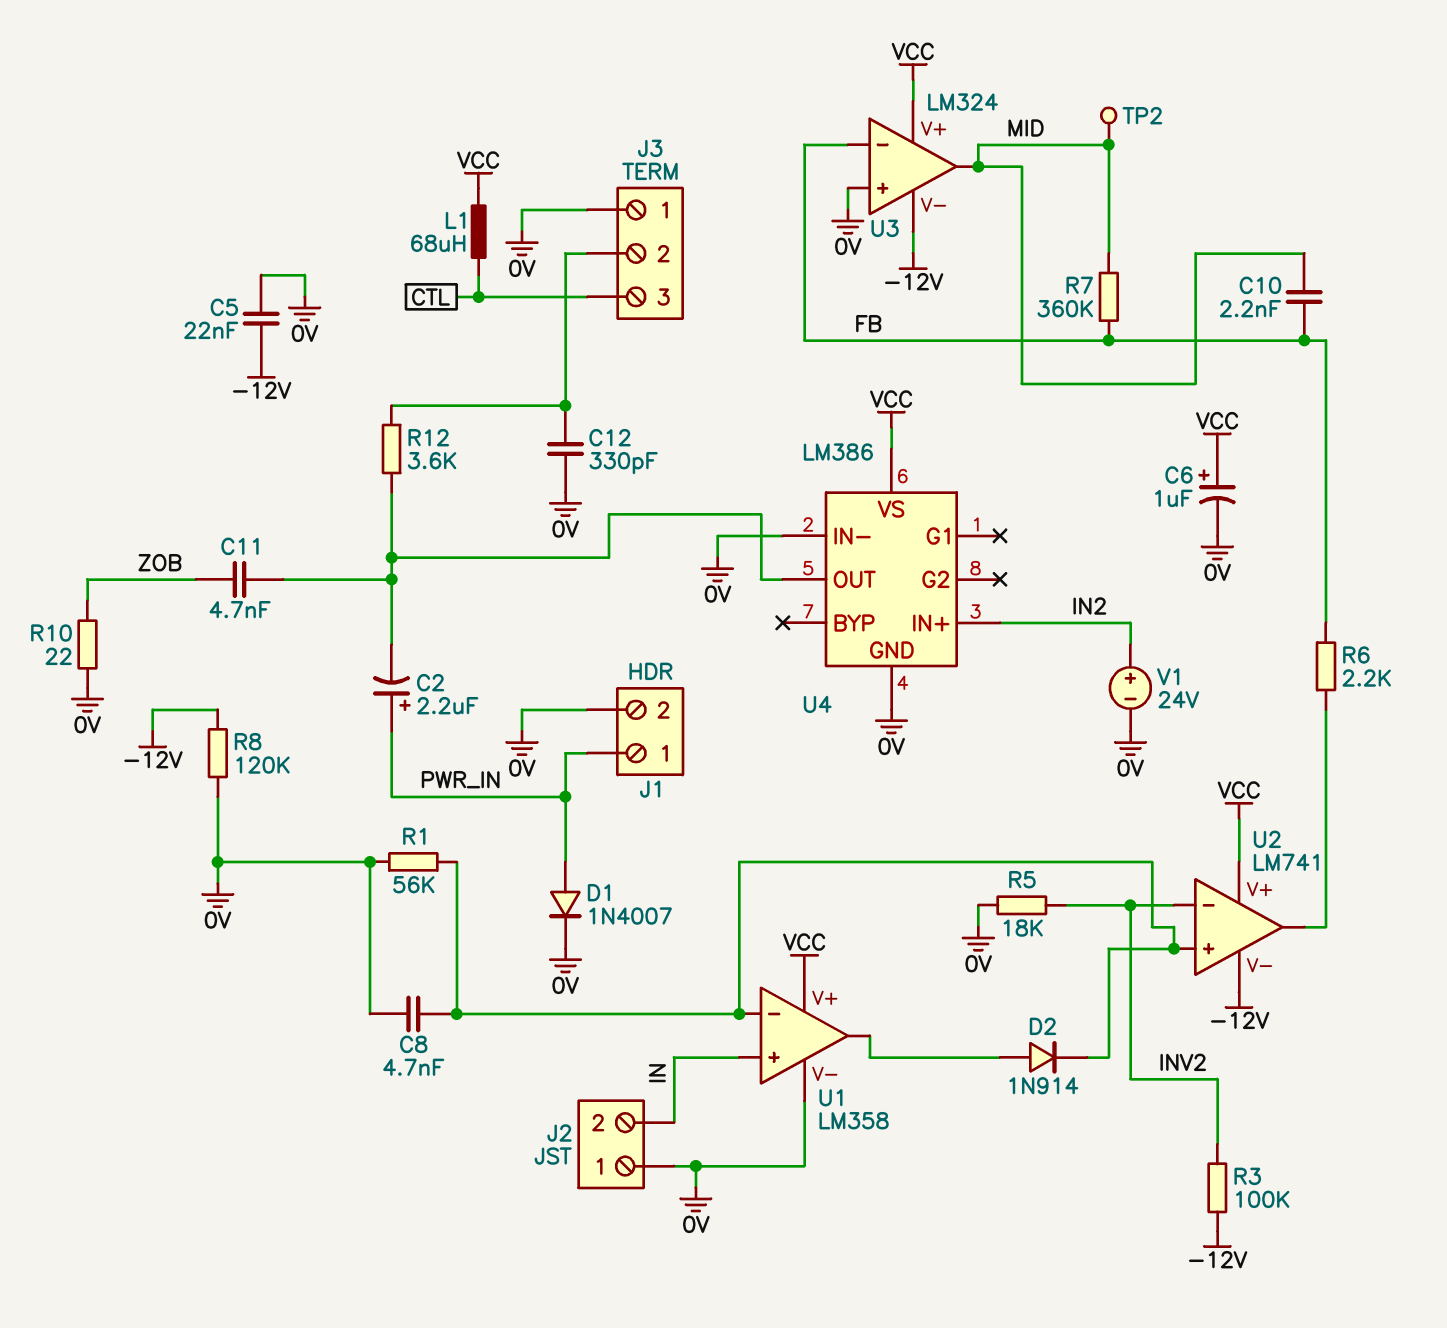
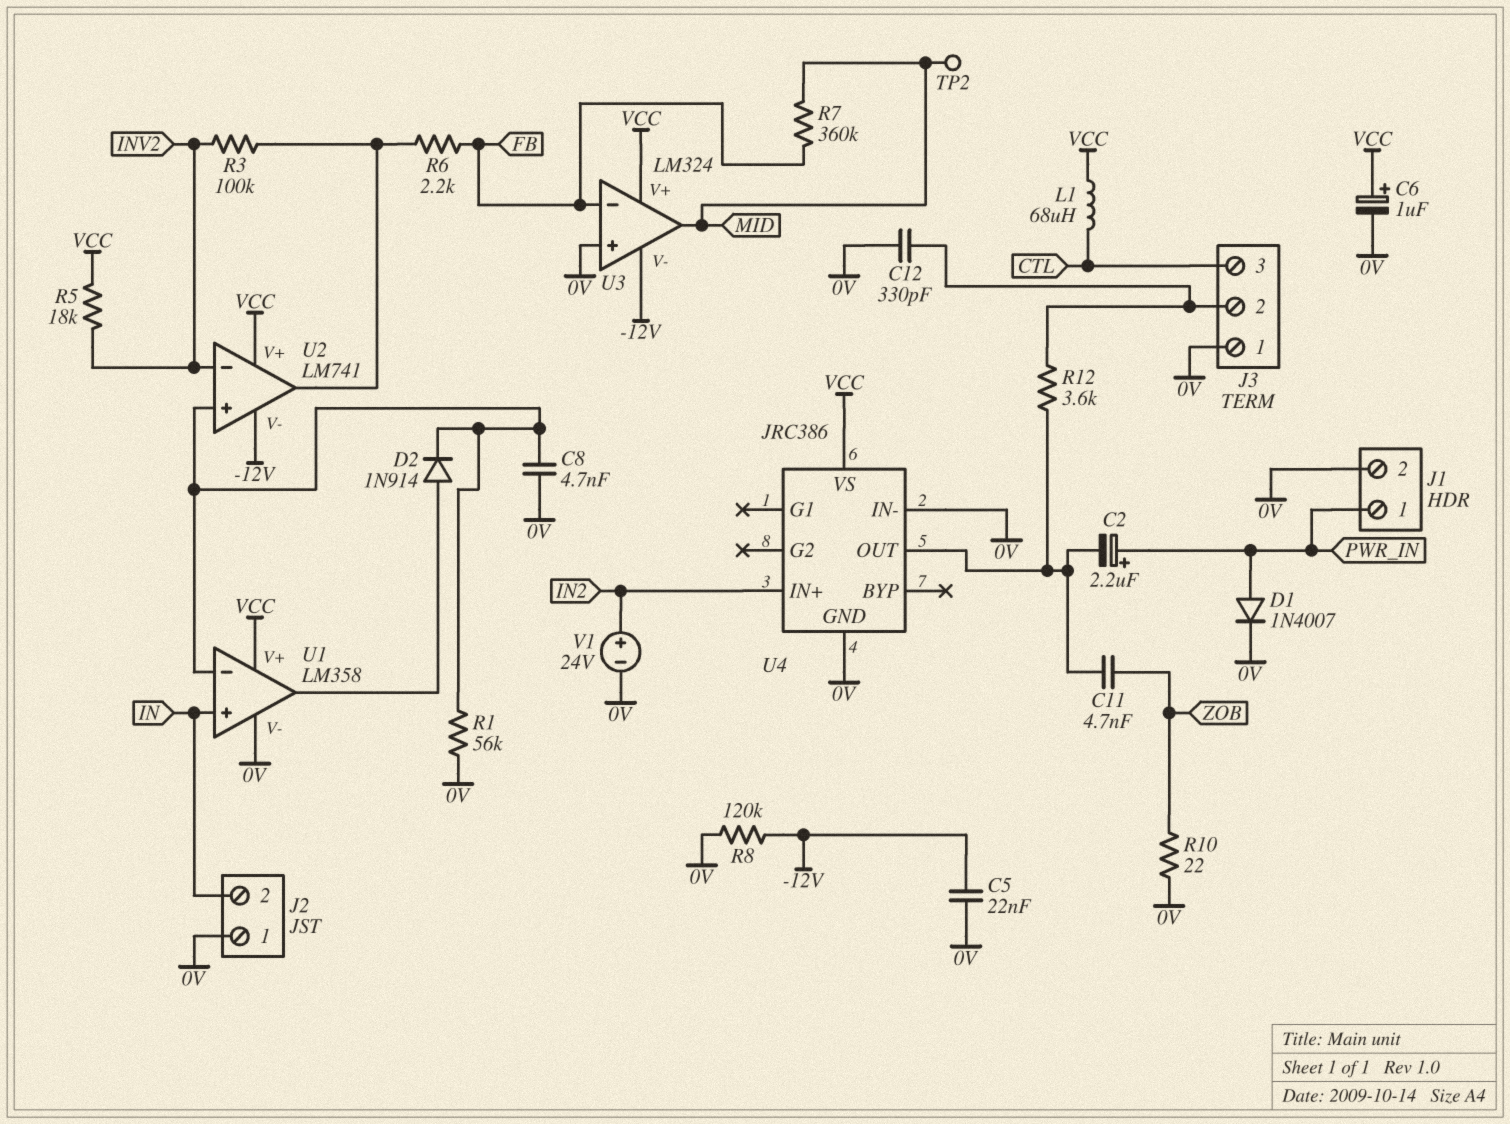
C10: 2.2nF (FB, MID) -> none
R3: 100k (-12V, INV2) -> 100k (INV2, U2/out)
R5: 18k (0V, INV2) -> 18k (INV2, VCC)
U4: LM386 -> JRC386

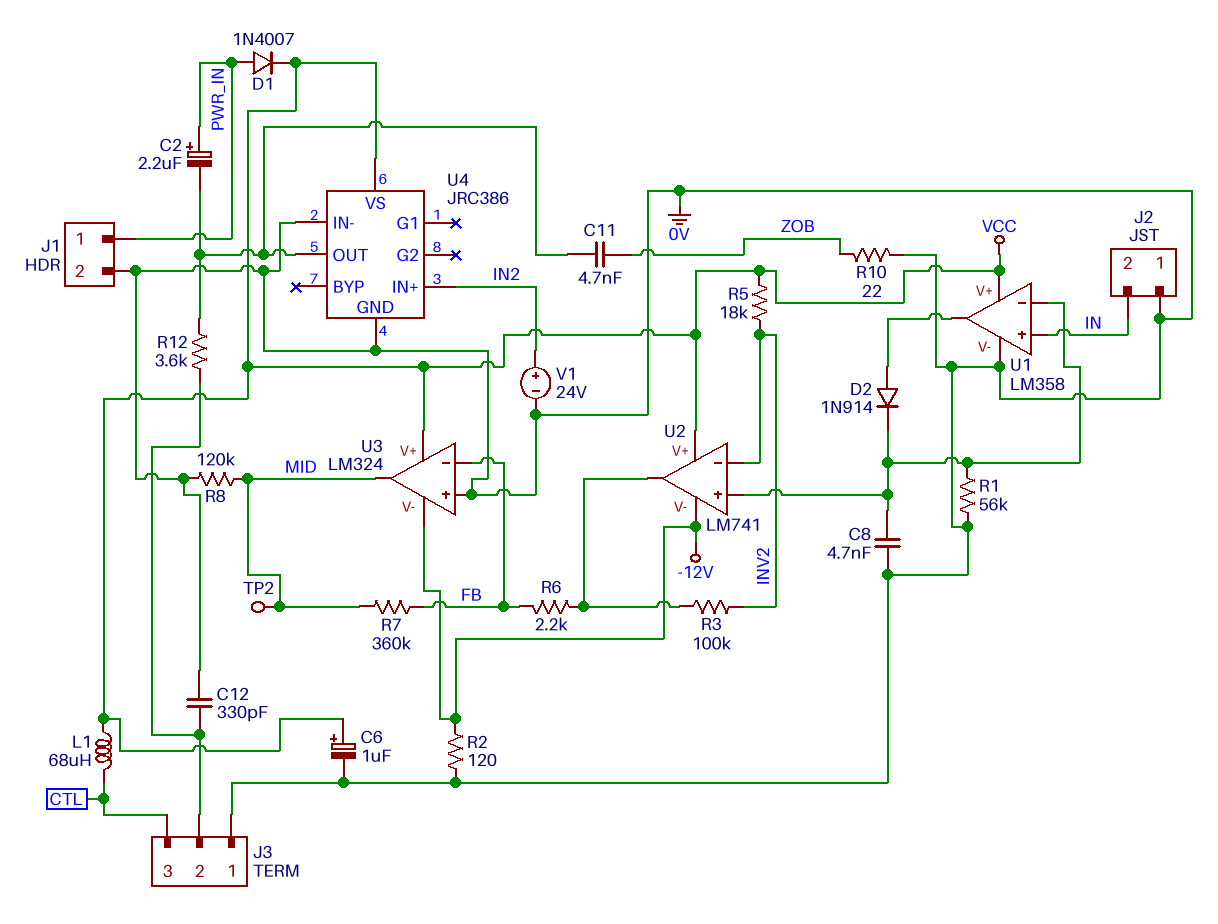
C5: 22nF (-12V, 0V) -> none
D1: diode 1N4007 (A PWR_IN, K 0V) -> diode 1N4007 (A PWR_IN, K VCC)
R2: none -> 120 (-12V, 0V)
R8: 120k (-12V, 0V) -> 120k (0V, MID)

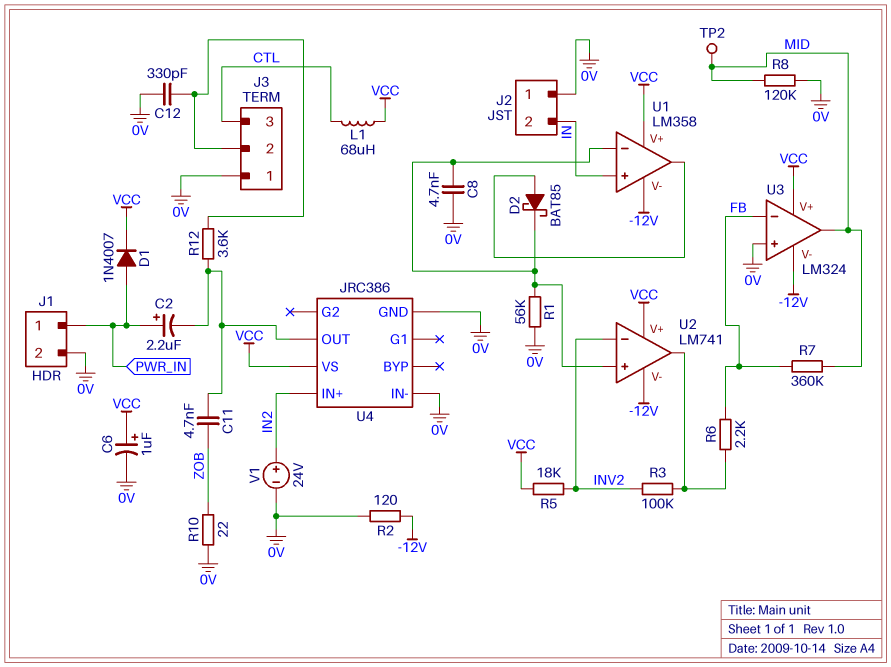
D2: diode 1N914 (A U1/out, K U1/in-) -> schottky BAT85 (A U1/out, K U1/in-)
U1 pin V-: 0V -> -12V

